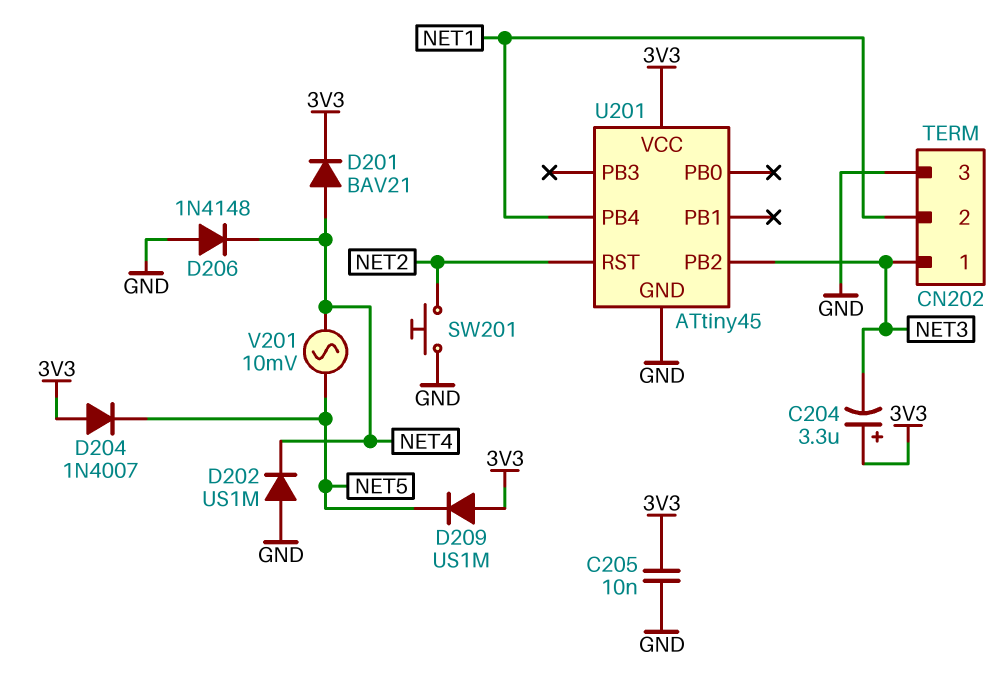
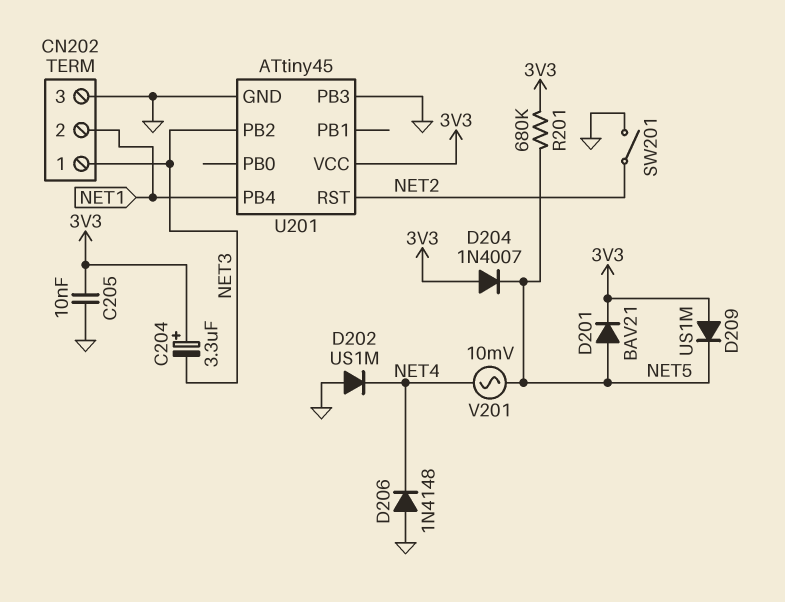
D201: diode BAV21 (A NET4, K 3V3) -> diode BAV21 (A NET5, K 3V3)
R201: none -> 680k (3V3, NET5)
SW201: button (GND, NET2) -> switch (GND, NET2)
U201 pin PB3: none -> GND

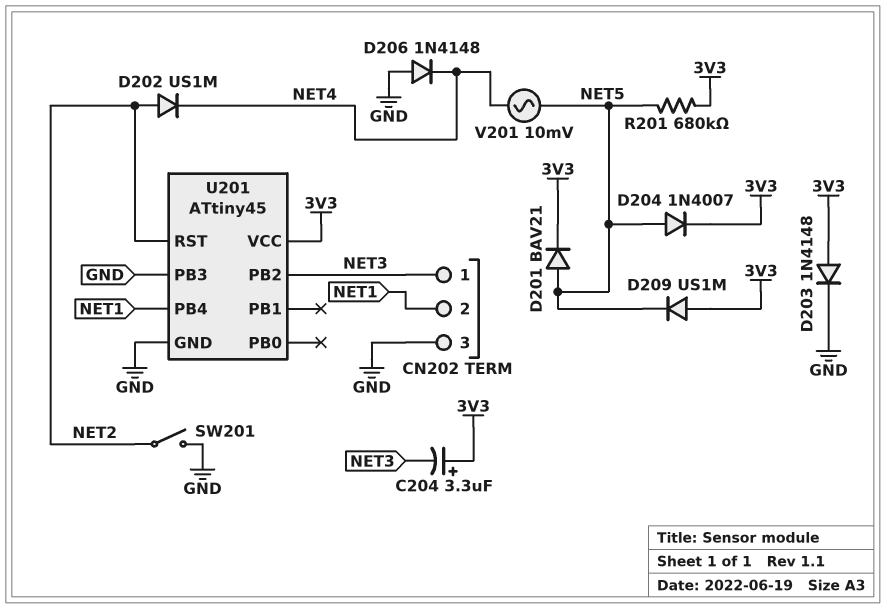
C205: 10nF (3V3, GND) -> none
D202: diode US1M (A GND, K NET4) -> diode US1M (A NET2, K NET4)
D203: none -> diode 1N4148 (A 3V3, K GND)
D204: diode 1N4007 (A 3V3, K NET5) -> diode 1N4007 (A NET5, K 3V3)

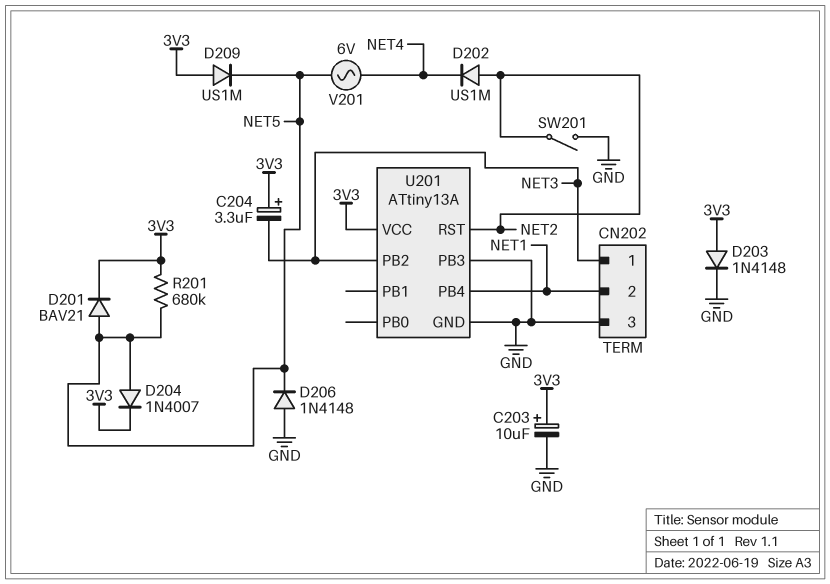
C203: none -> 10uF (plus 3V3, minus GND)
D206: diode 1N4148 (A GND, K NET4) -> diode 1N4148 (A GND, K NET5)
U201: ATtiny45 -> ATtiny13A
V201: AC 10mV (NET4, NET5) -> AC 6V (NET4, NET5)

